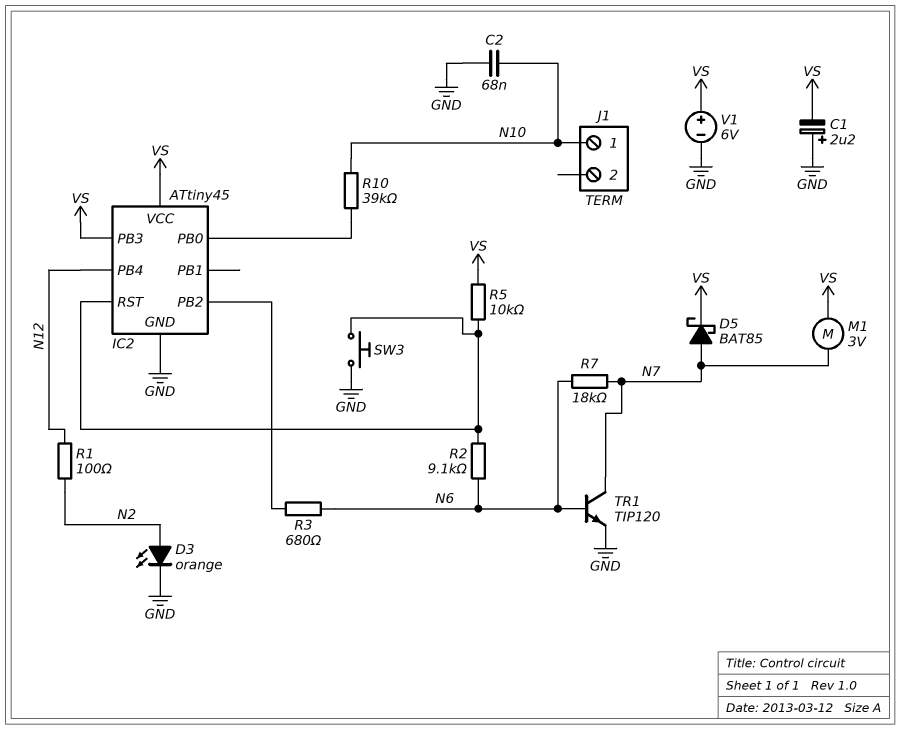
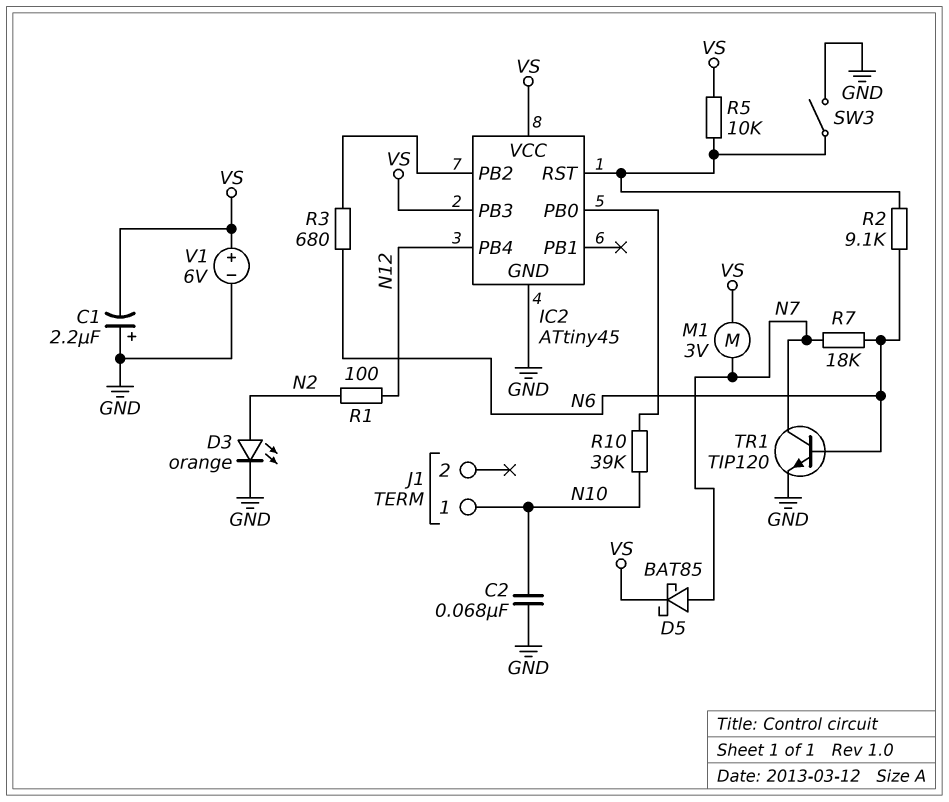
SW3: button (GND, IC2/RST) -> switch (GND, IC2/RST)

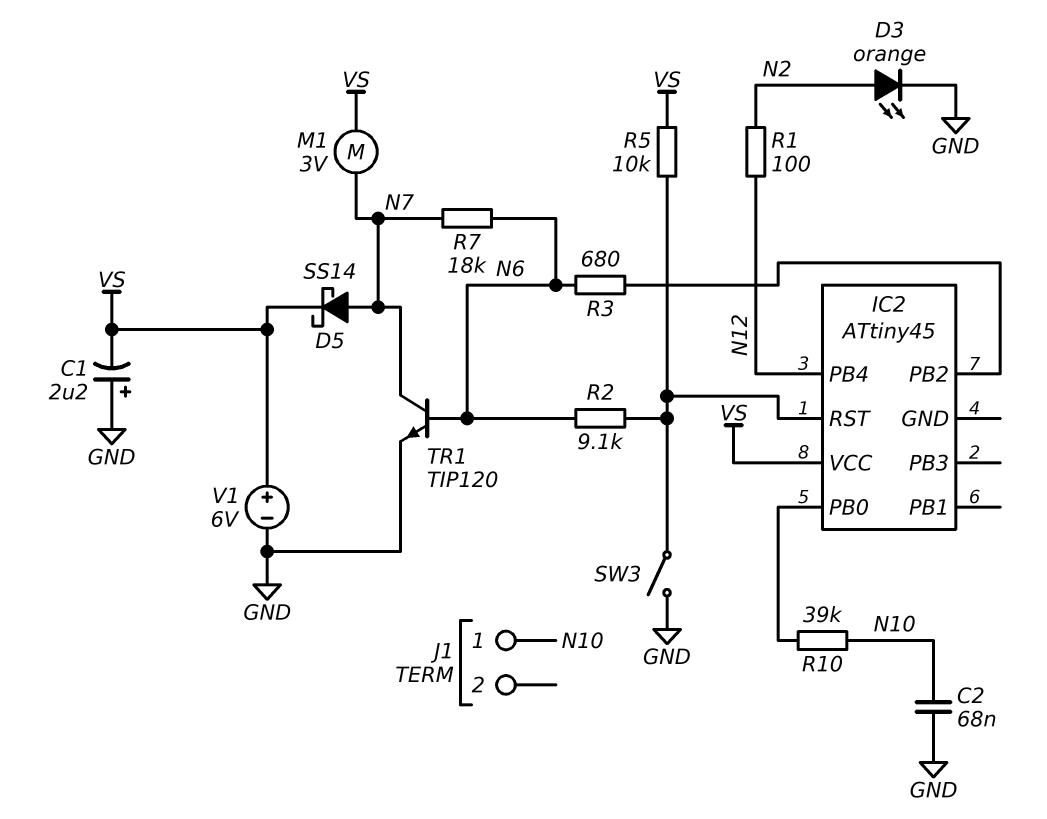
D5: schottky BAT85 (A N7, K VS) -> schottky SS14 (A N7, K VS)
IC2 pin GND: GND -> none
IC2 pin PB3: VS -> none

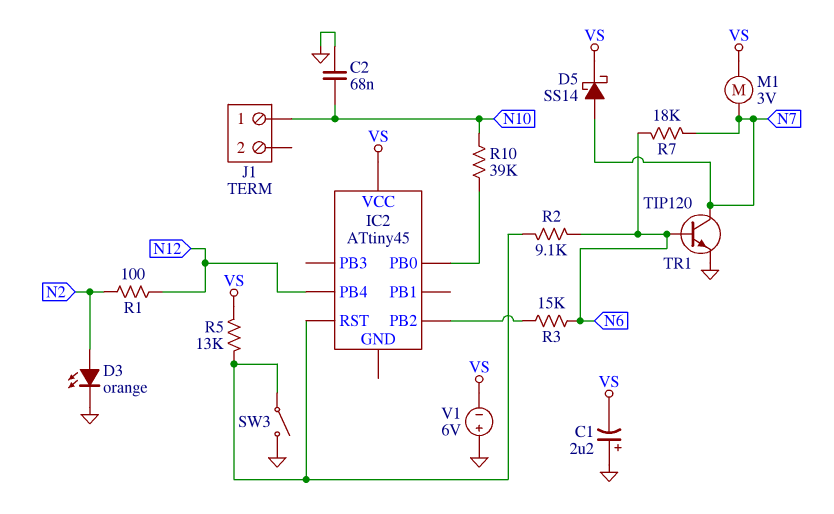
R3: 680 (IC2/PB2, N6) -> 15k (IC2/PB2, N6)
R5: 10k (IC2/RST, VS) -> 13k (IC2/RST, VS)
V1: 6V (plus VS, minus GND) -> 6V (plus GND, minus VS)

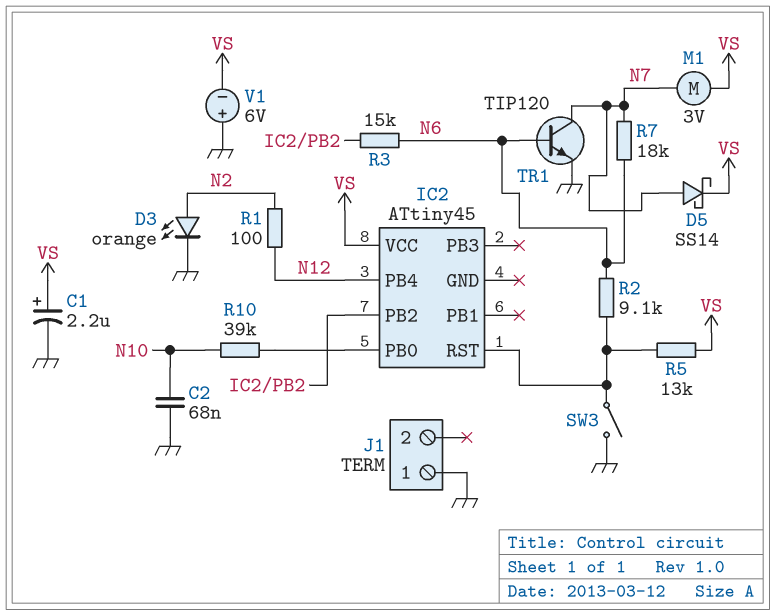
C1: 2.2uF (plus GND, minus VS) -> 2.2uF (plus VS, minus GND)
J1 pin 1: N10 -> GND

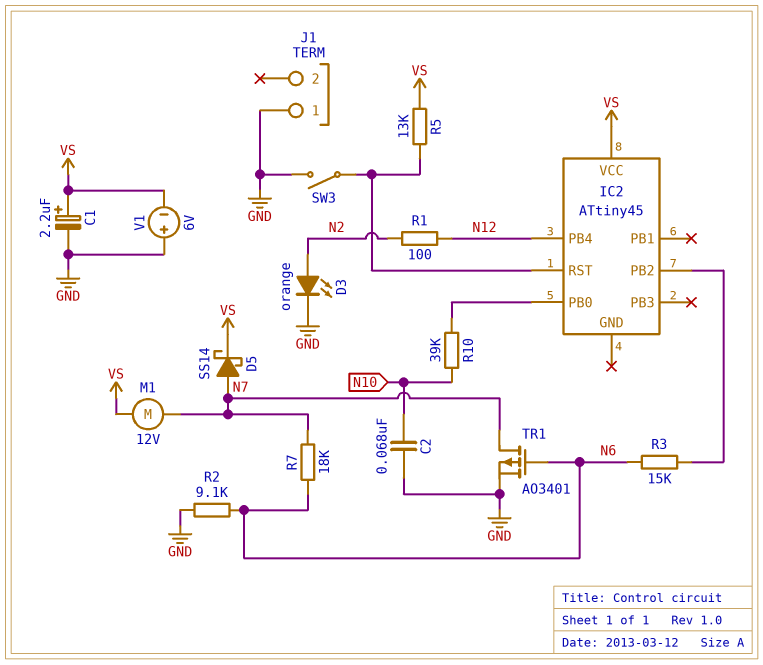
M1: motor 3V (N7, VS) -> motor 12V (N7, VS)
R2: 9.1k (IC2/RST, N6) -> 9.1k (GND, N6)
TR1: NPN TIP120 (B N6, C N7, E GND) -> PMOS AO3401 (G N6, D N7, S GND)

